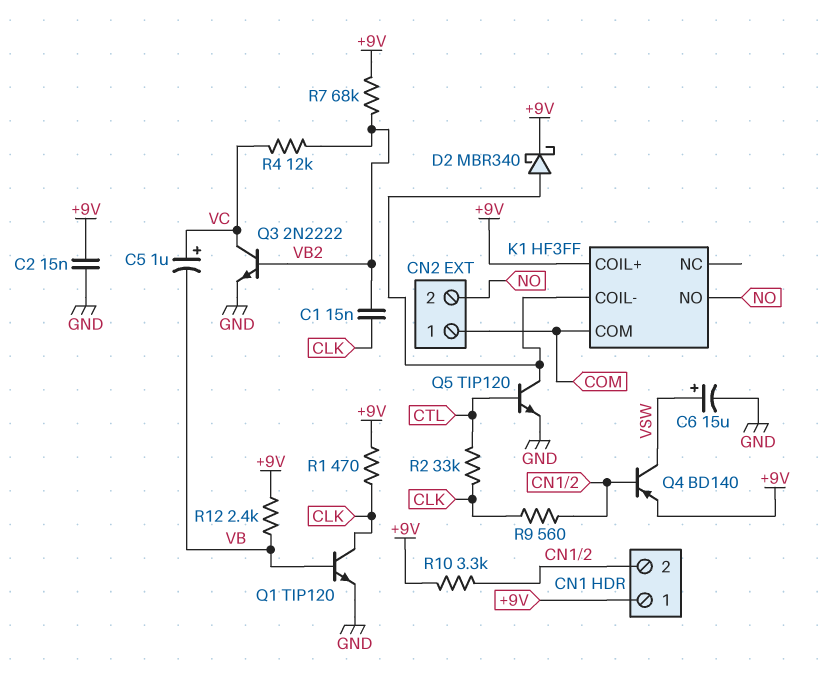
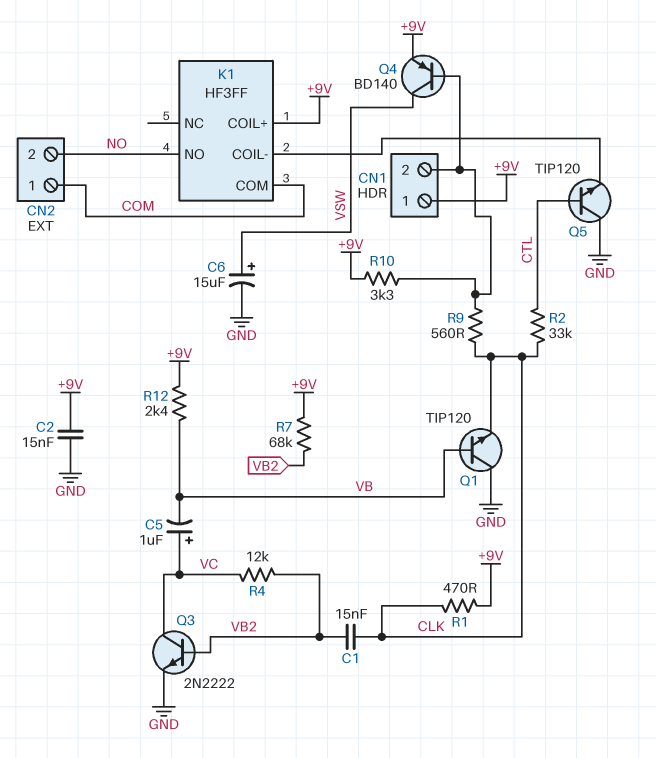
D2: schottky MBR340 (A K1/COIL-, K +9V) -> none
Q1: NPN TIP120 (B VB, C CLK, E GND) -> NPN TIP120 (B VB, C GND, E CLK)
Q5: NPN TIP120 (B CTL, C K1/COIL-, E GND) -> NPN TIP120 (B CTL, C GND, E K1/COIL-)

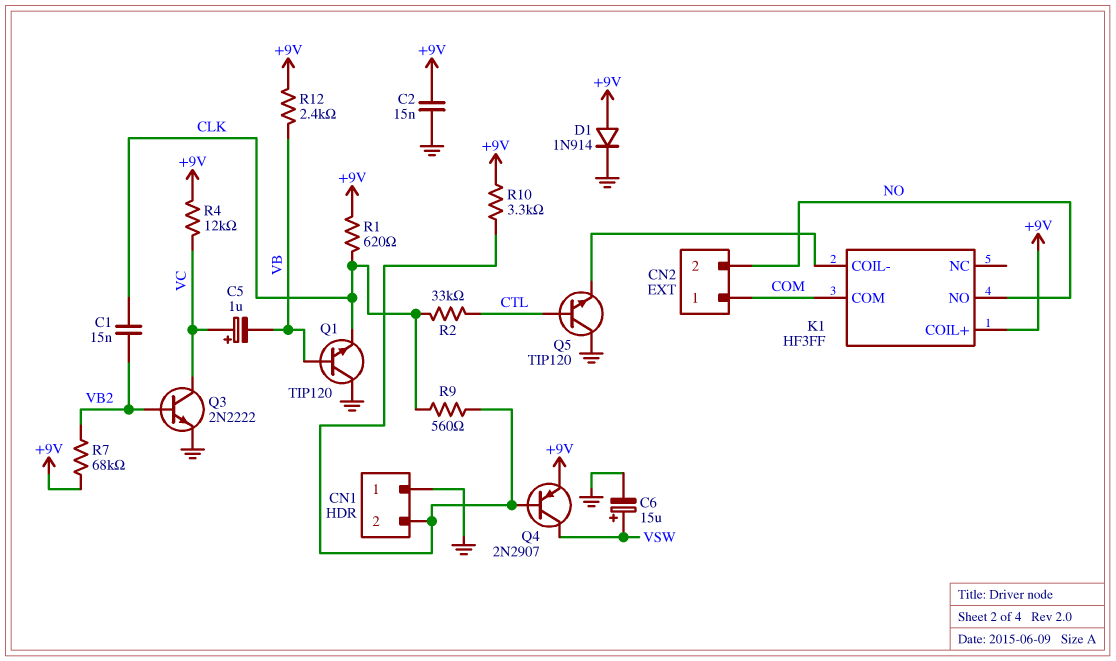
CN1 pin 1: +9V -> GND
D1: none -> diode 1N914 (A +9V, K GND)
Q4: PNP BD140 (B CN1/2, C VSW, E +9V) -> PNP 2N2907 (B CN1/2, C VSW, E +9V)
R1: 470 (+9V, CLK) -> 620 (+9V, CLK)
R4: 12k (VB2, VC) -> 12k (+9V, VC)

